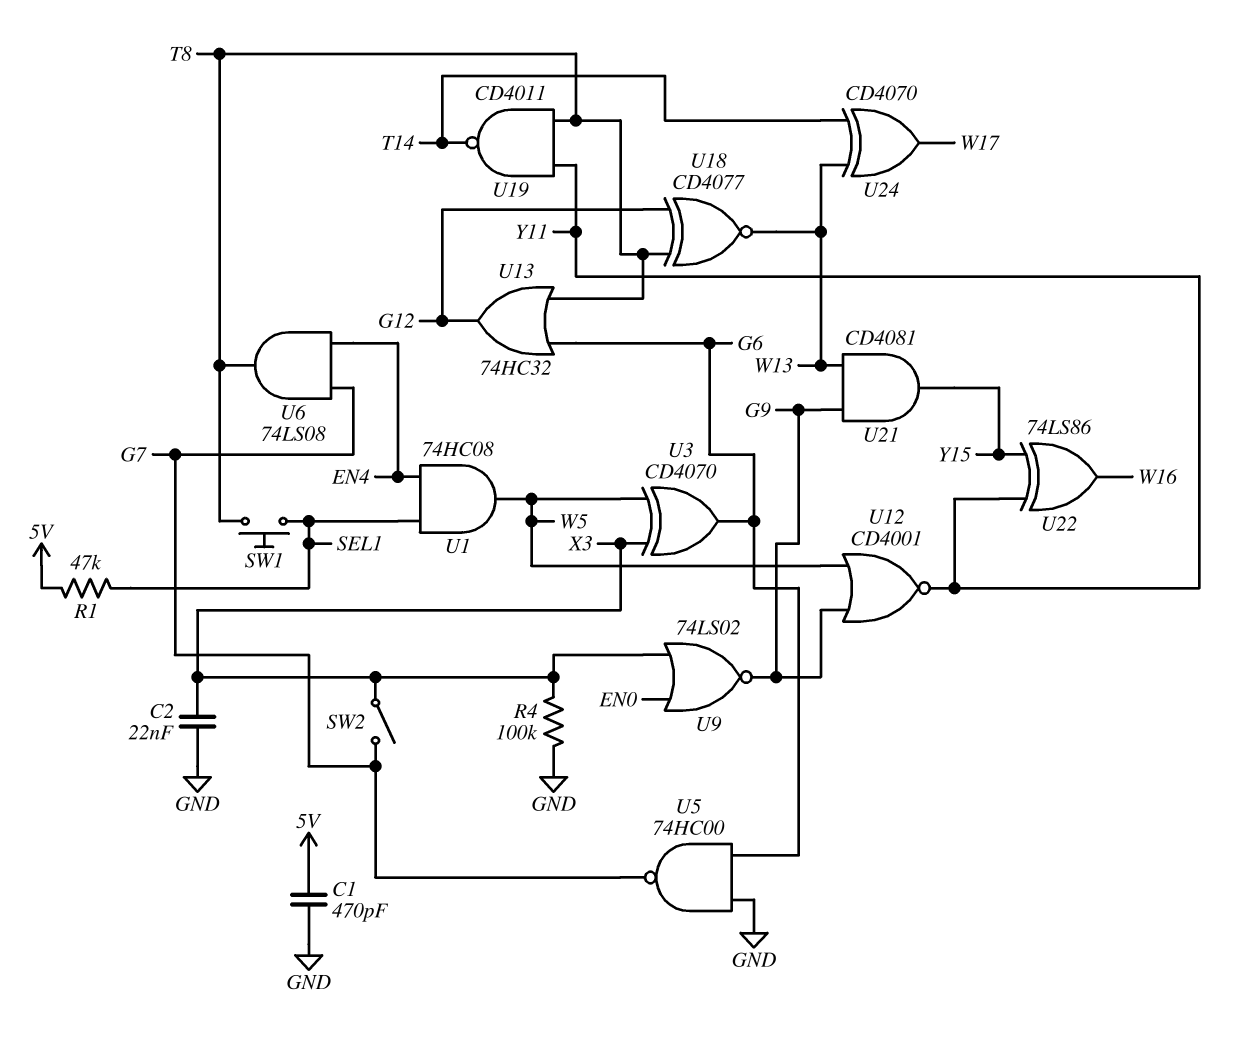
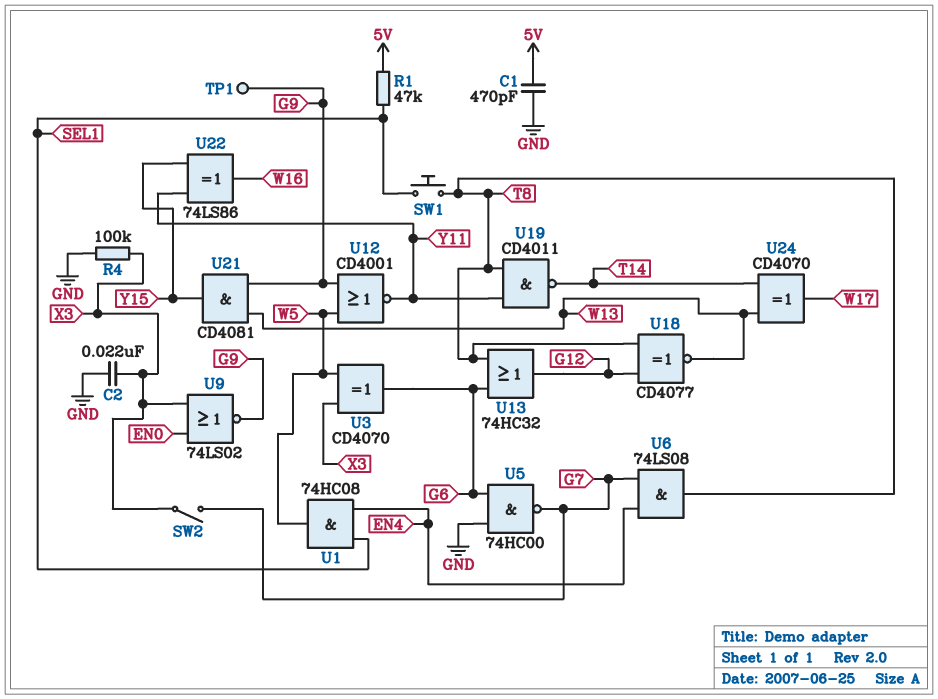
TP1: none -> test point (G9)

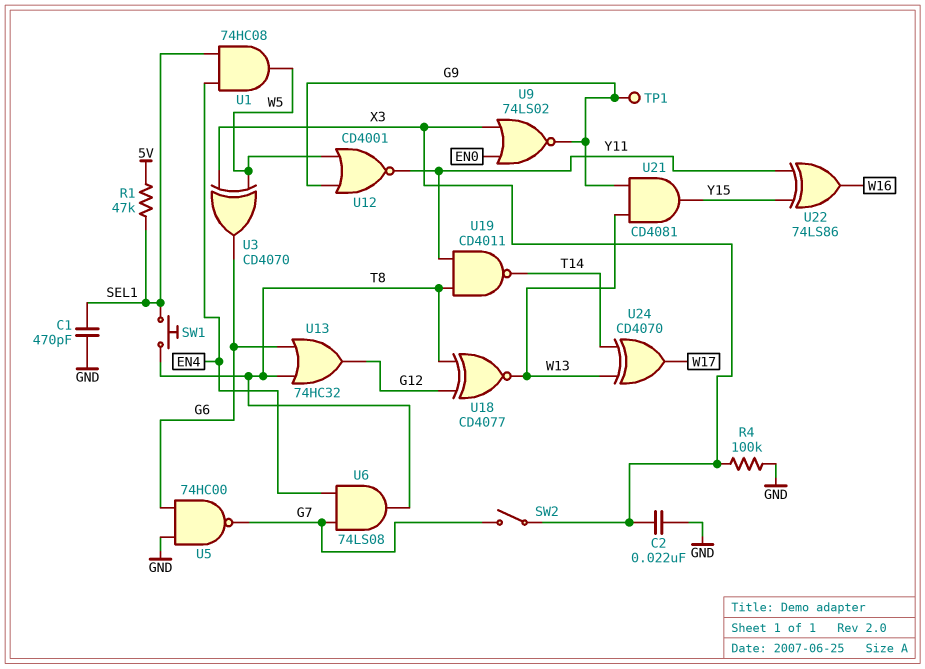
C1: 470pF (5V, GND) -> 470pF (GND, SEL1)

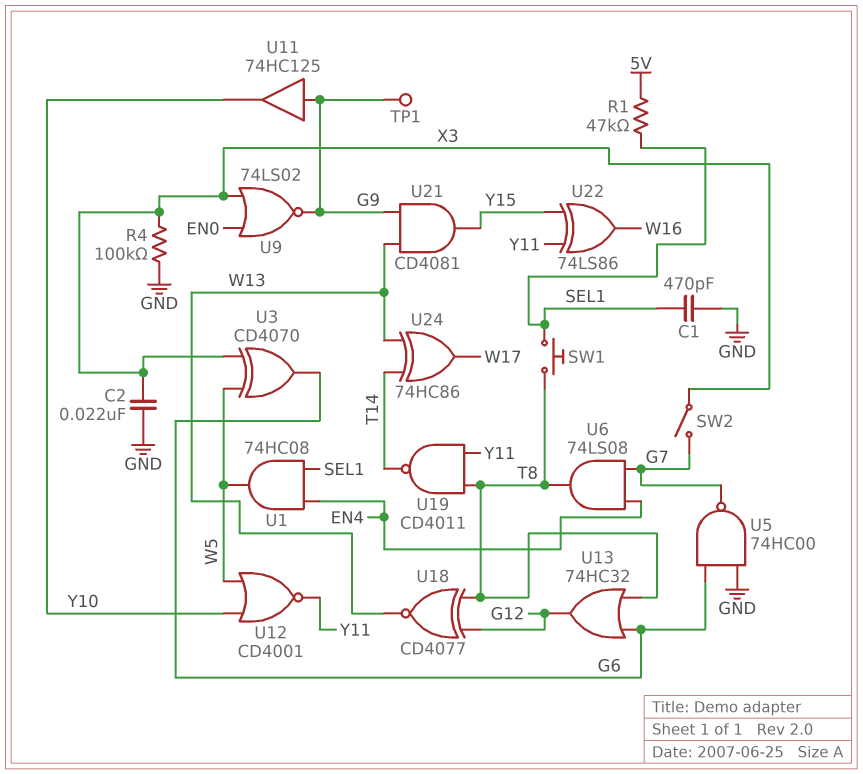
U11: none -> buffer 74HC125 (in G9, out Y10)
U12: NOR CD4001 (in G9, in W5, out Y11) -> NOR CD4001 (in W5, in Y10, out Y11)
U24: XOR CD4070 (in T14, in W13, out W17) -> XOR 74HC86 (in T14, in W13, out W17)

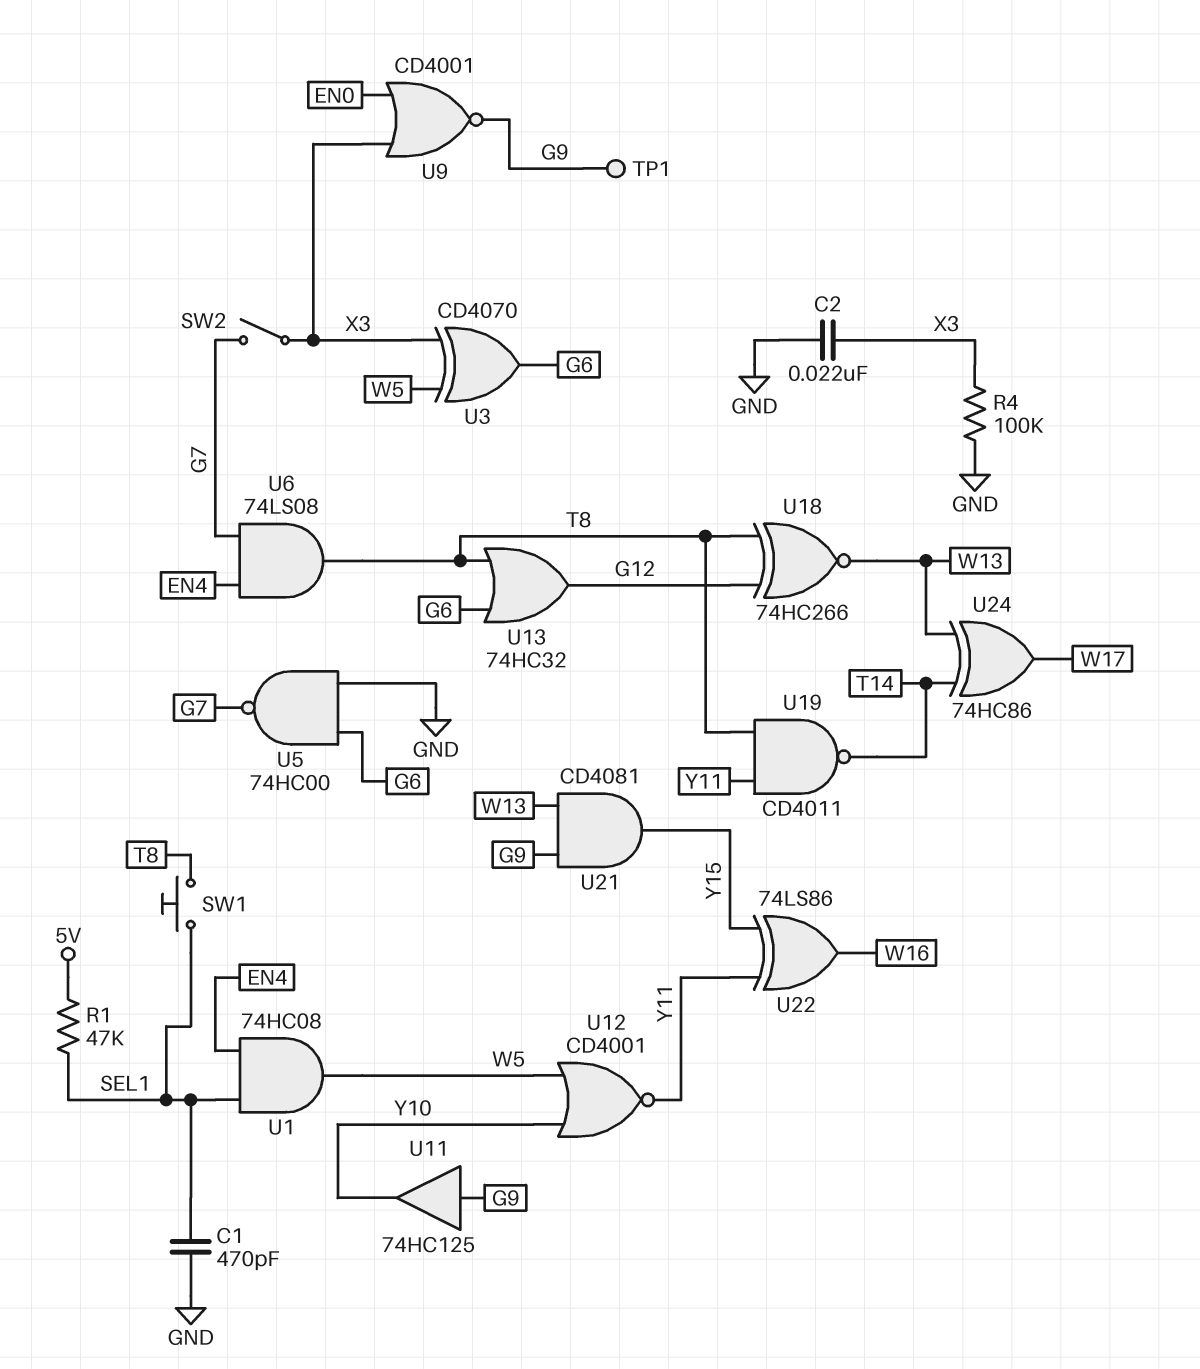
U9: NOR 74LS02 (in EN0, in X3, out G9) -> NOR CD4001 (in EN0, in X3, out G9)
U18: XNOR CD4077 (in G12, in T8, out W13) -> XNOR 74HC266 (in G12, in T8, out W13)

